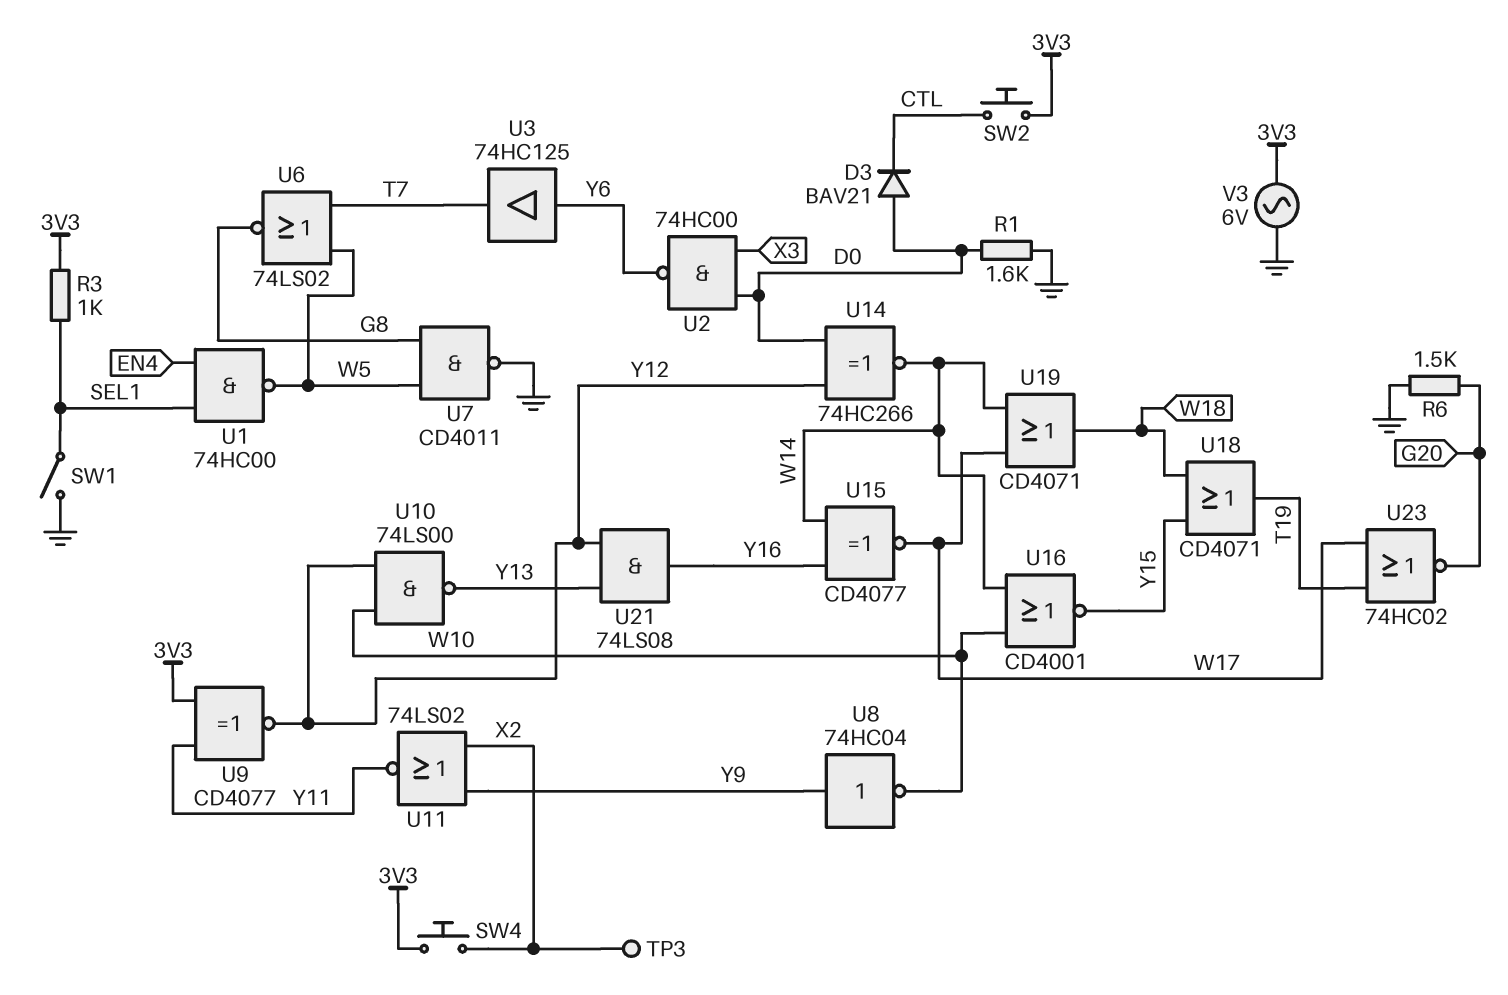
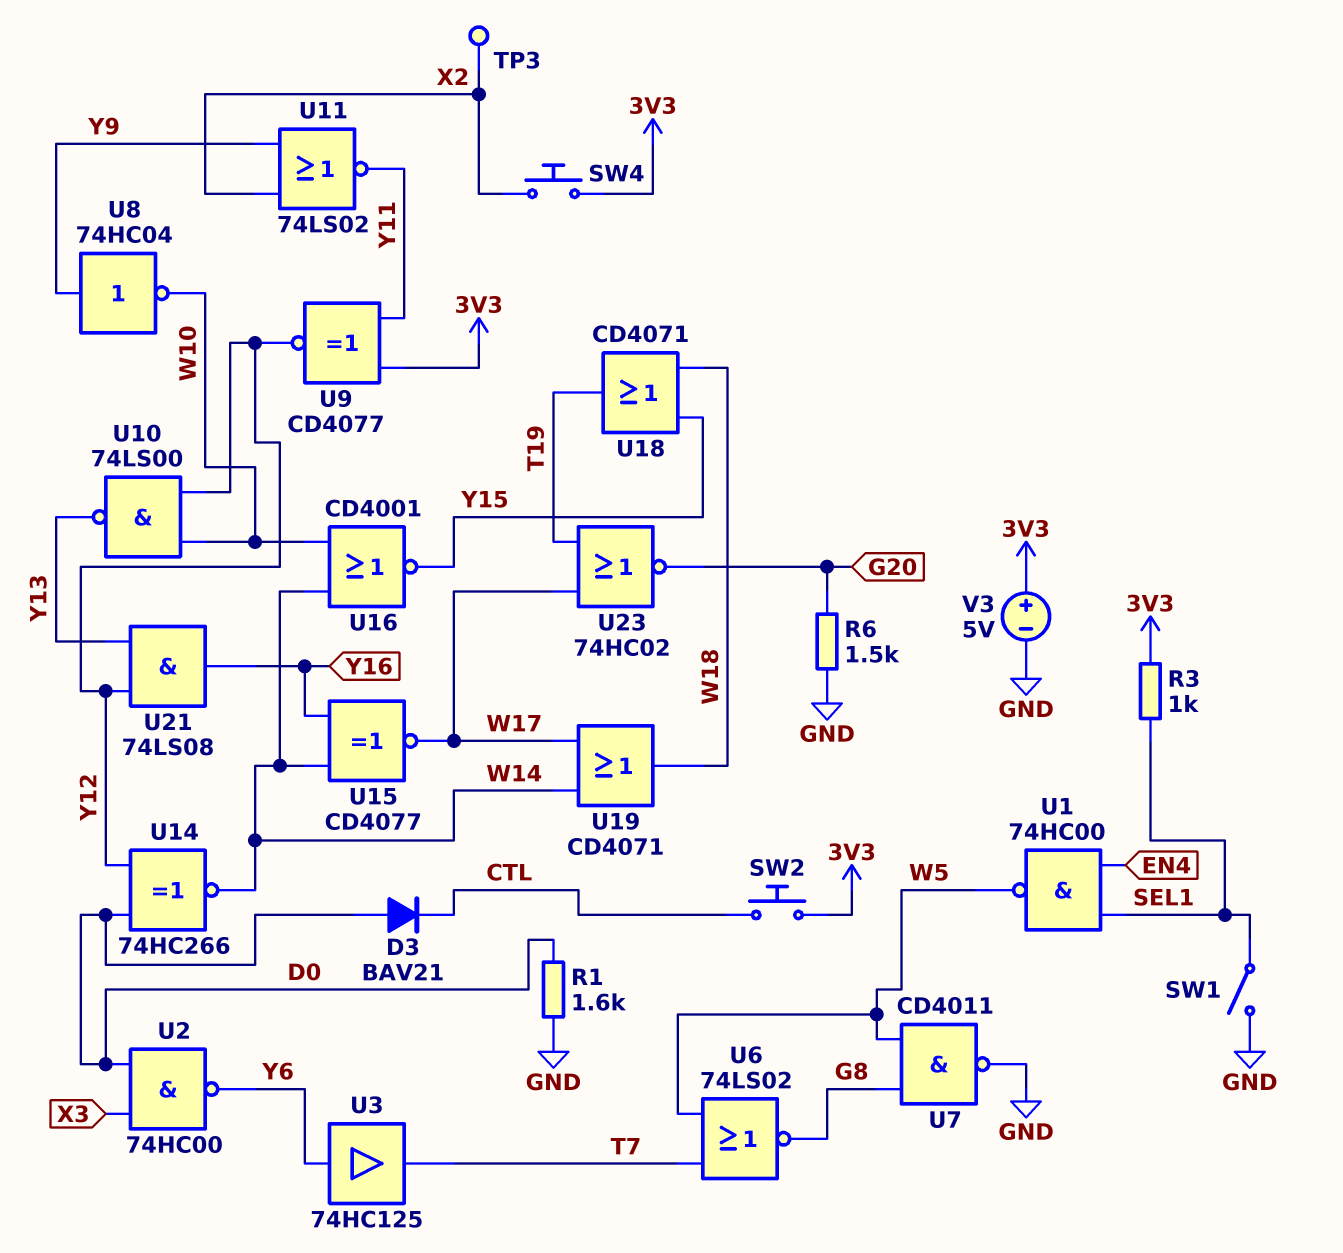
V3: AC 6V (3V3, GND) -> 5V (plus 3V3, minus GND)

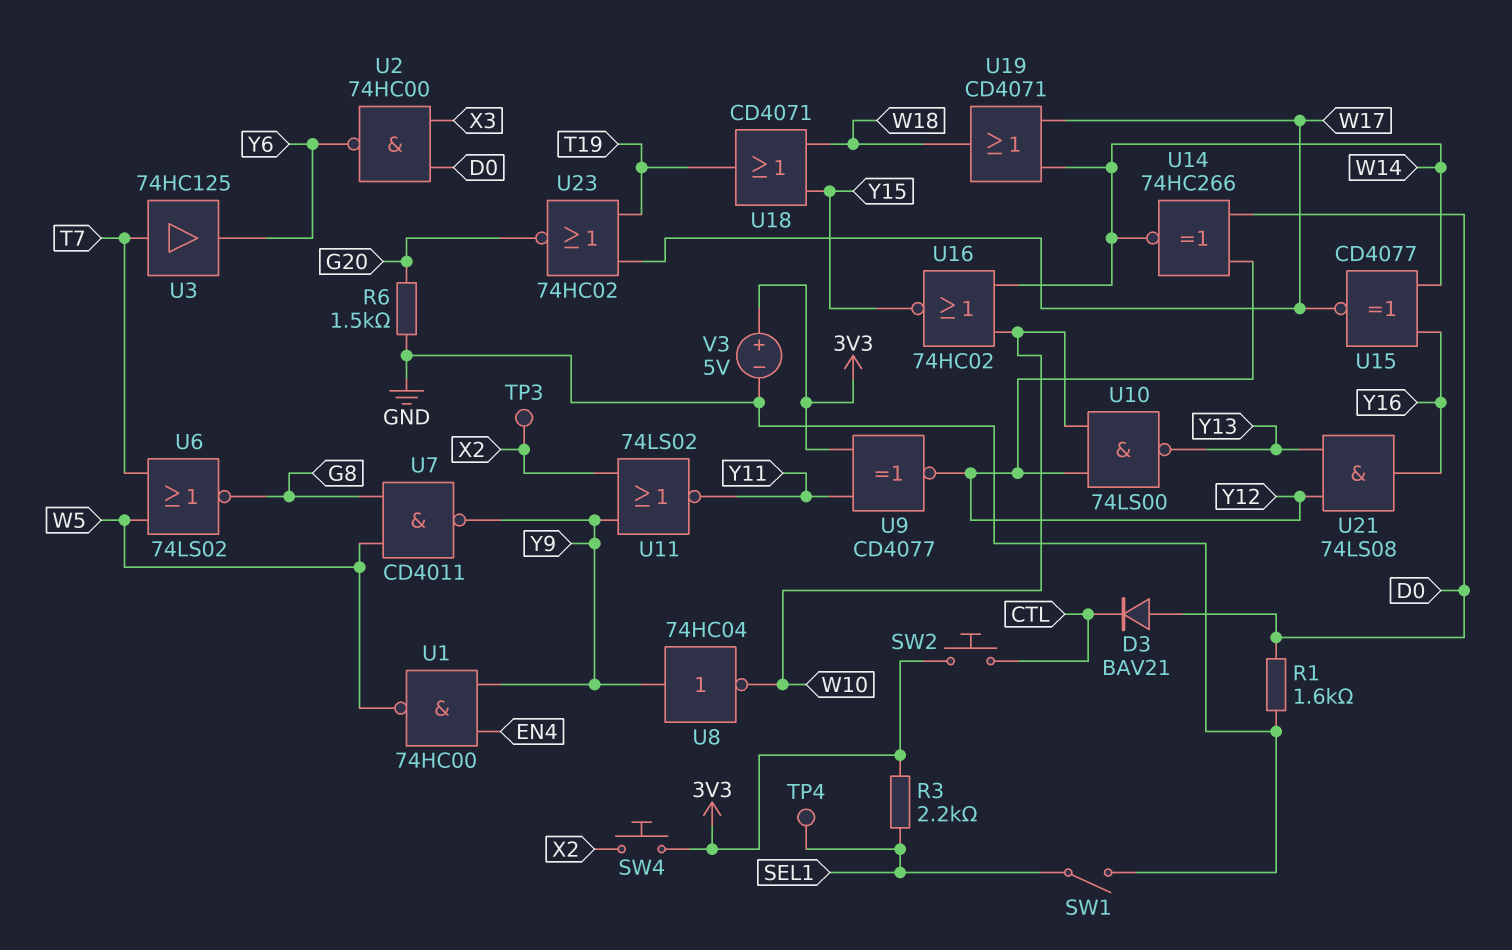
R3: 1k (3V3, SEL1) -> 2.2k (3V3, SEL1)
TP4: none -> test point (SEL1)
U1: NAND 74HC00 (in EN4, in SEL1, out W5) -> NAND 74HC00 (in EN4, in Y9, out W5)
U3: buffer 74HC125 (in Y6, out T7) -> buffer 74HC125 (in T7, out Y6)
U7: NAND CD4011 (in G8, in W5, out GND) -> NAND CD4011 (in G8, in W5, out Y9)
U16: NOR CD4001 (in W10, in W14, out Y15) -> NOR 74HC02 (in W10, in W14, out Y15)

